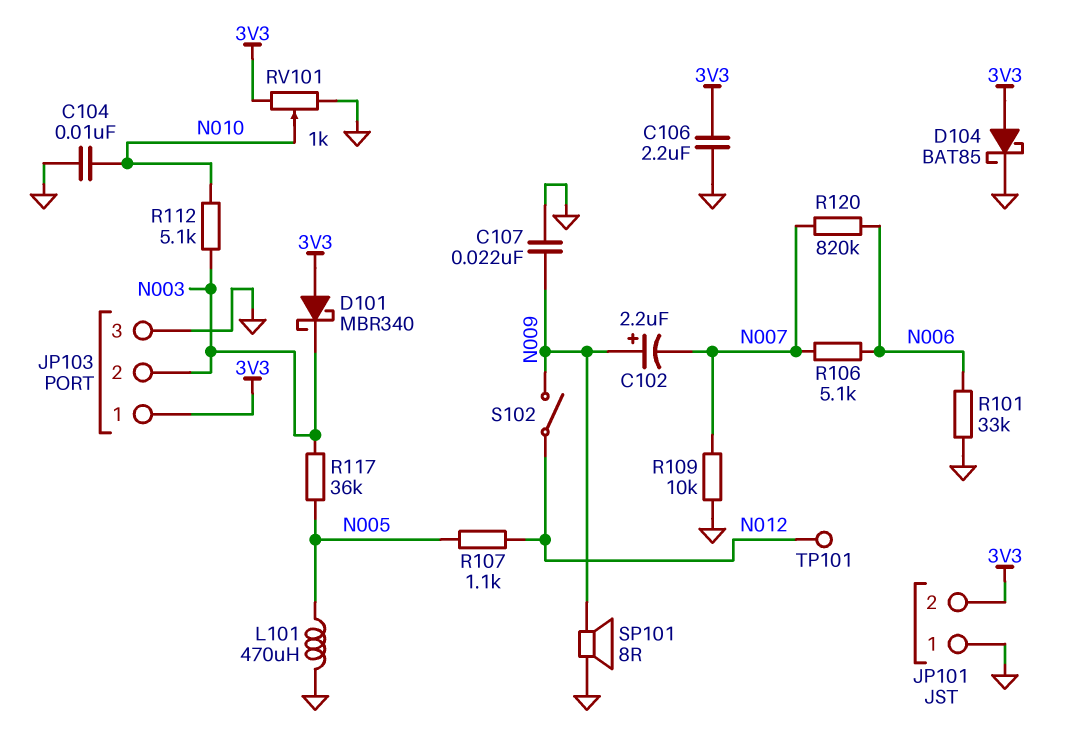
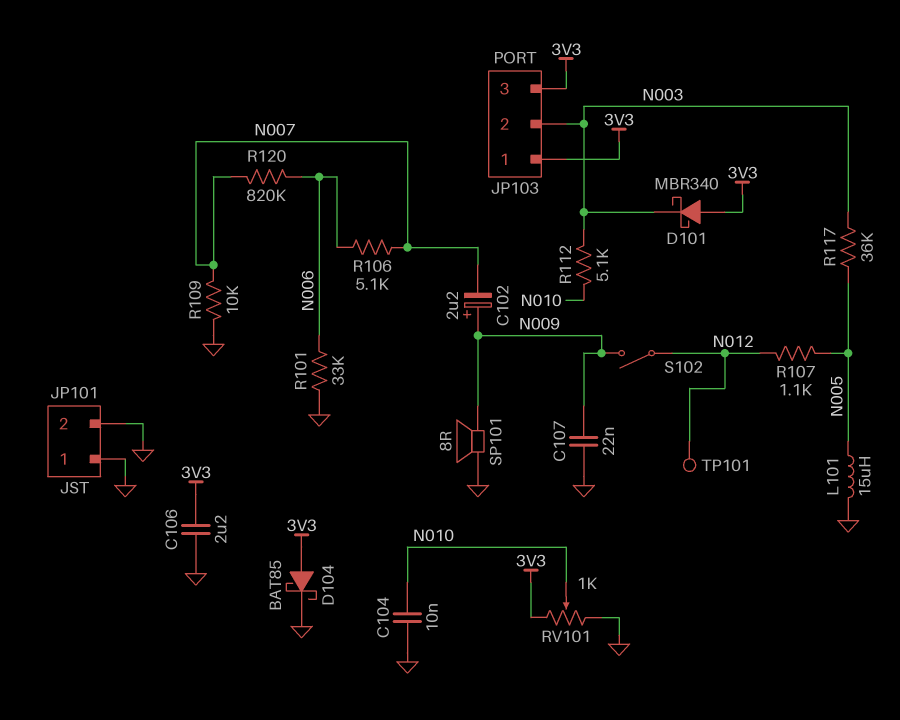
JP101 pin 2: 3V3 -> GND
JP103 pin 3: GND -> 3V3
L101: 470uH (GND, N005) -> 15uH (GND, N005)

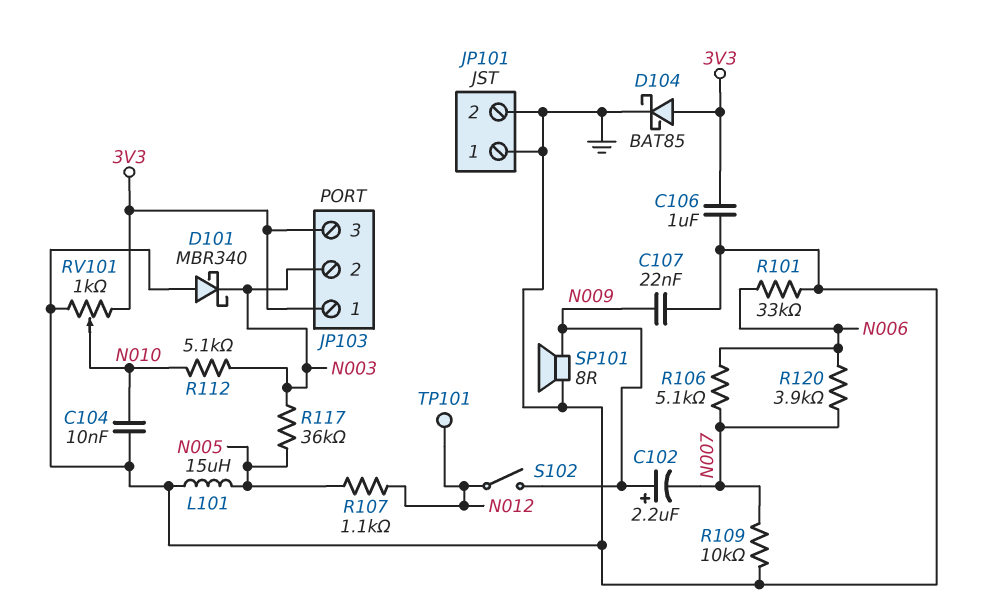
C106: 2.2uF (3V3, GND) -> 1uF (3V3, GND)
D101: schottky MBR340 (A 3V3, K N003) -> schottky MBR340 (A GND, K N003)
R120: 820k (N006, N007) -> 3.9k (N006, N007)

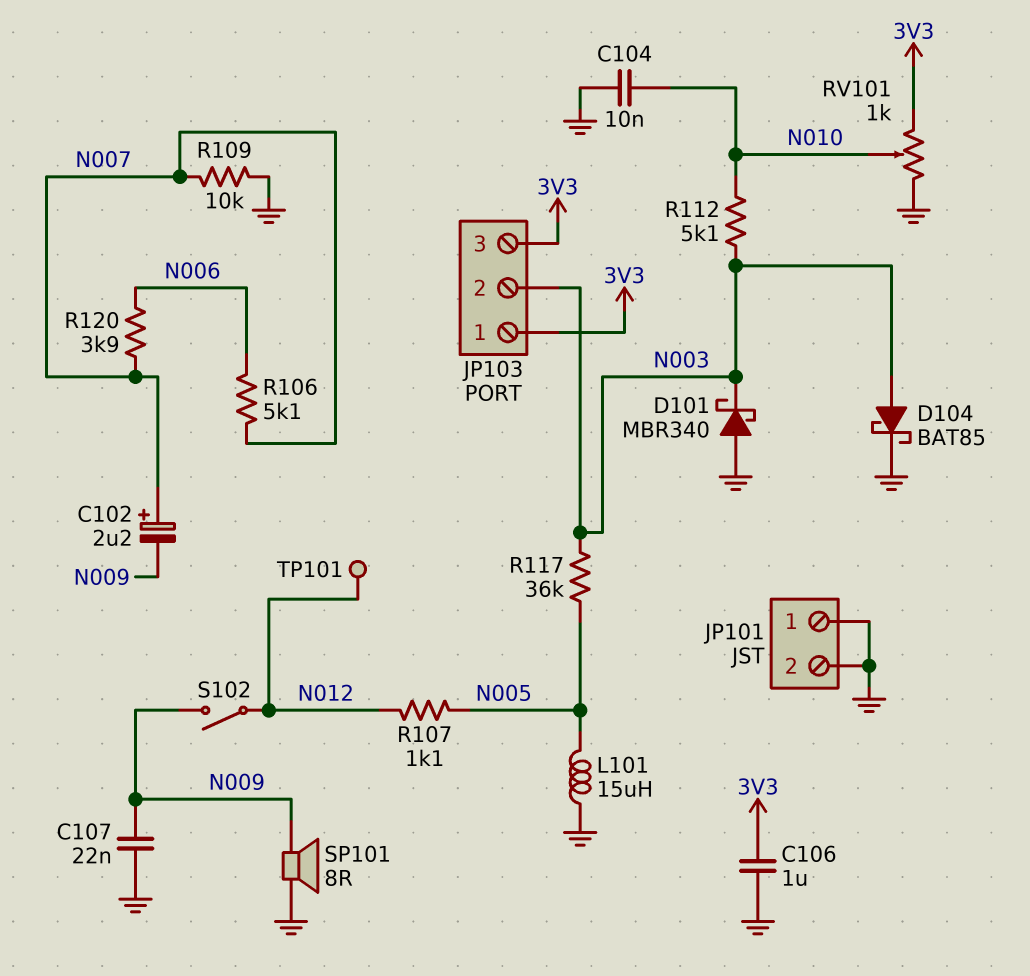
C102: 2.2uF (plus N009, minus N007) -> 2.2uF (plus N007, minus N009)
D104: schottky BAT85 (A 3V3, K GND) -> schottky BAT85 (A N003, K GND)
R101: 33k (GND, N006) -> none

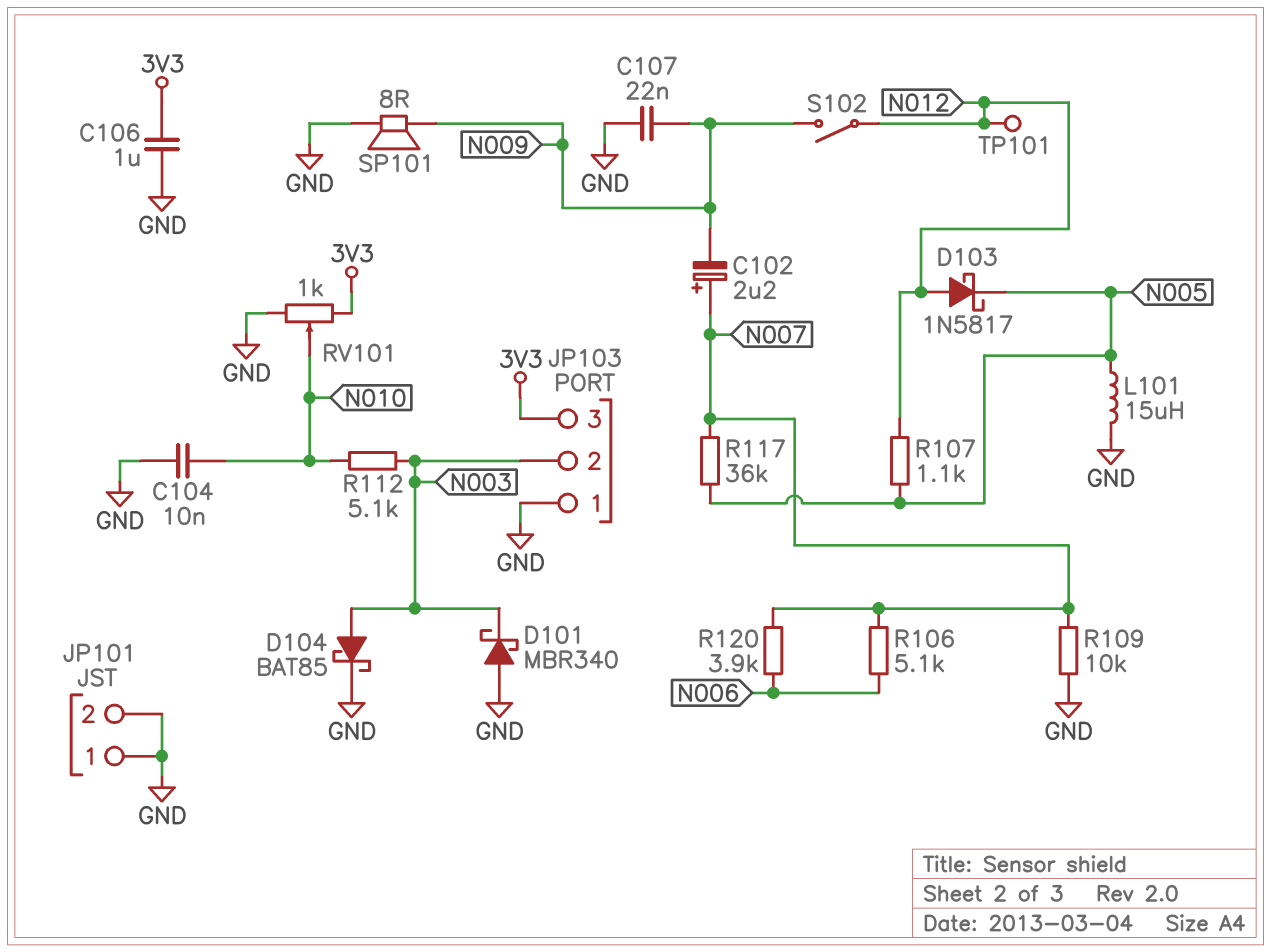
D103: none -> schottky 1N5817 (A N012, K N005)
JP103 pin 1: 3V3 -> GND
R117: 36k (N003, N005) -> 36k (N005, N007)

